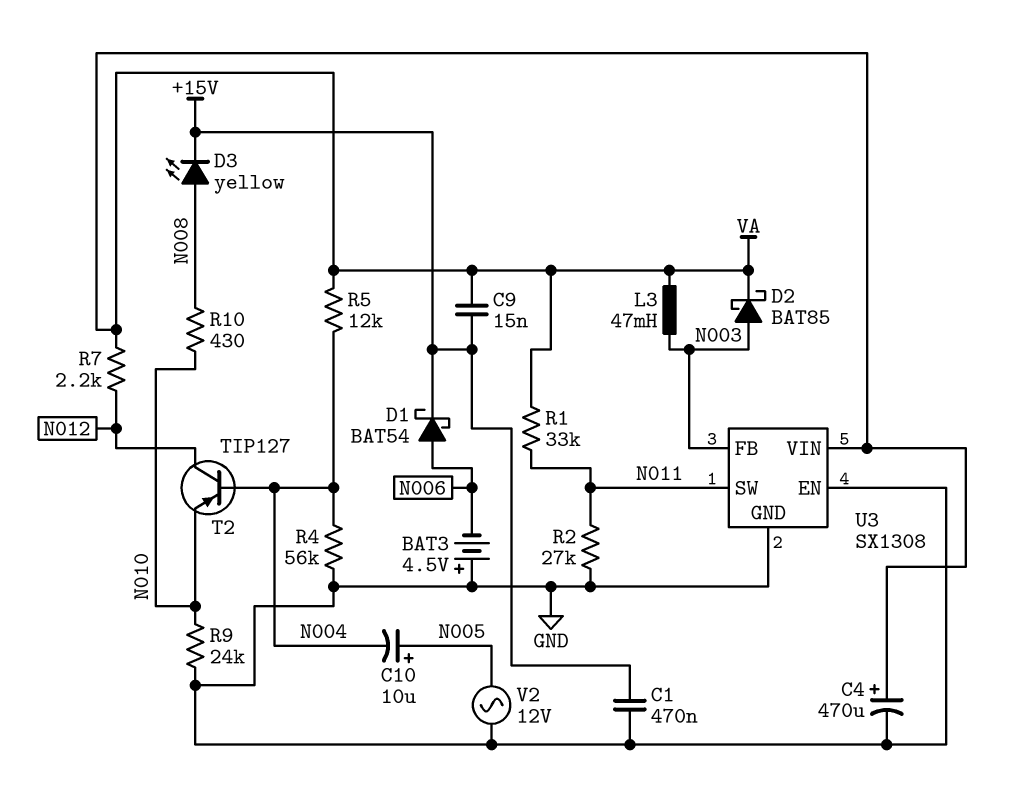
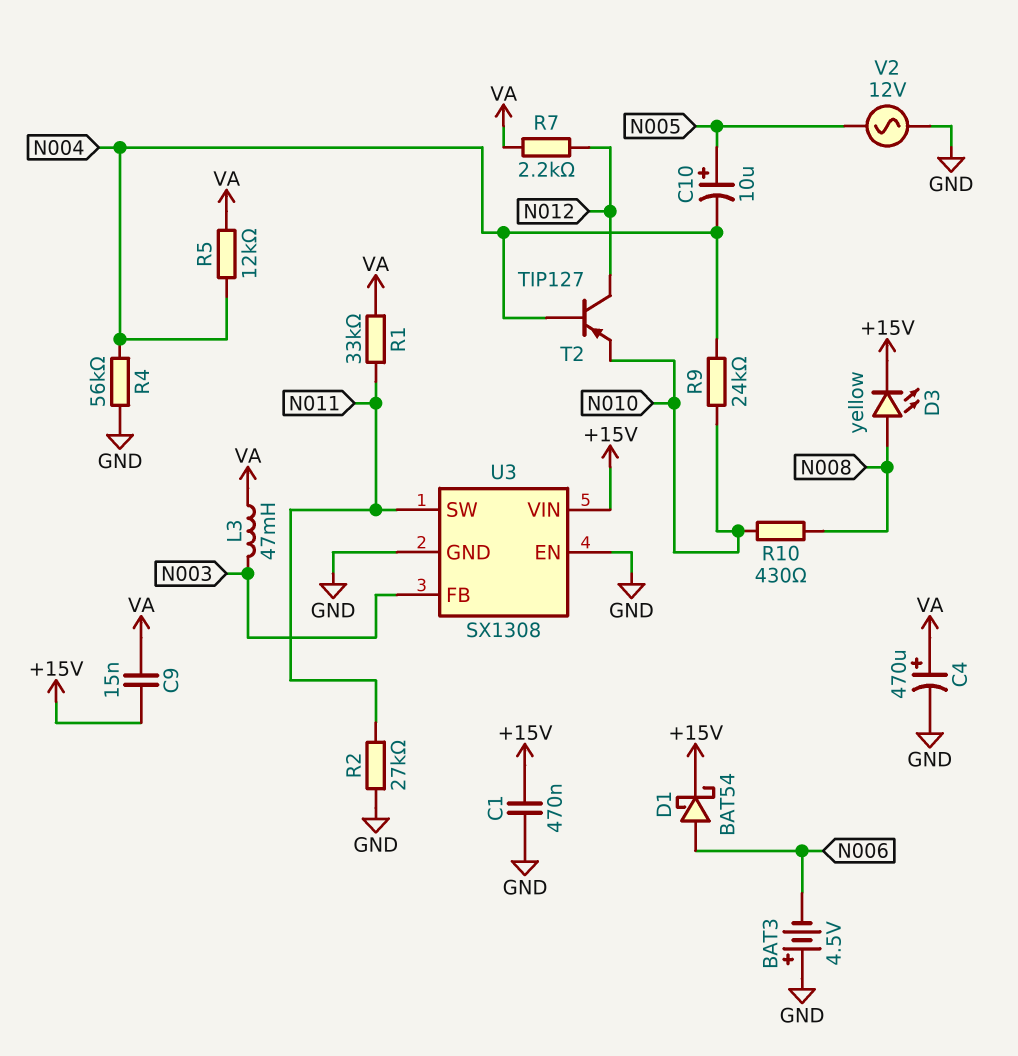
D2: schottky BAT85 (A N003, K VA) -> none
R9: 24k (GND, N010) -> 24k (N004, N010)
U3 pin VIN: VA -> +15V

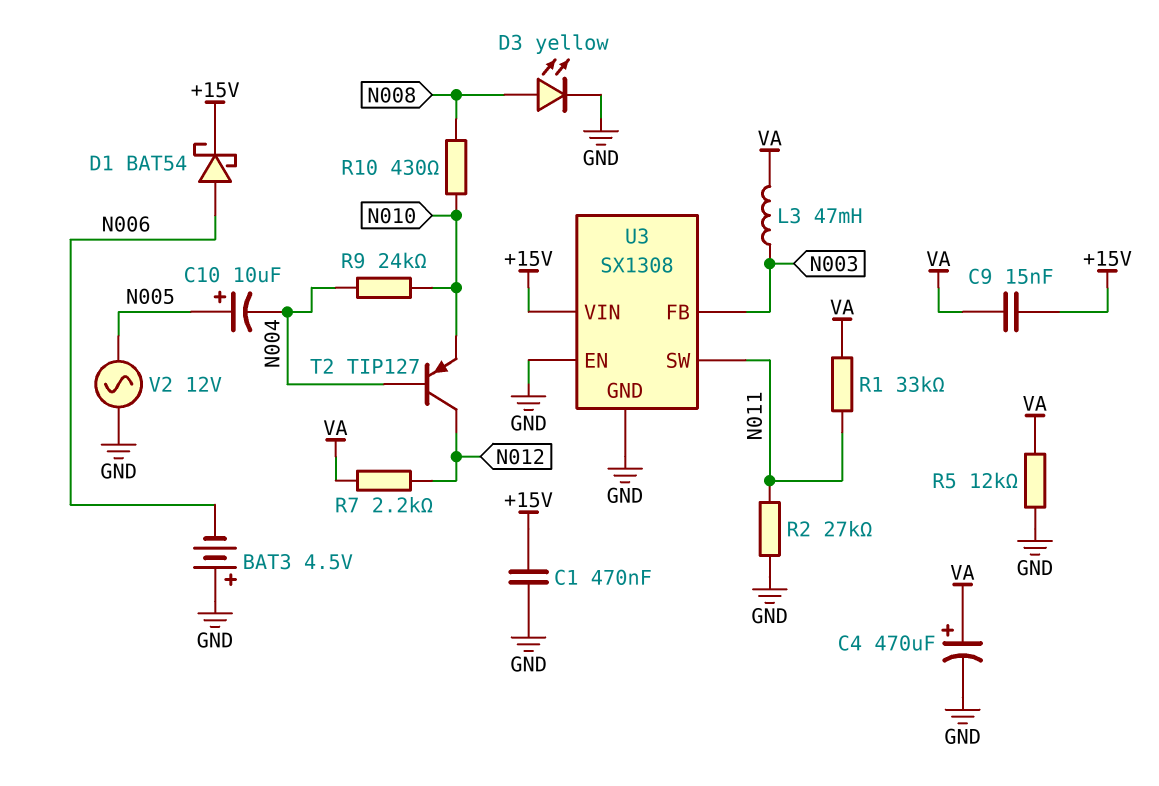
D3: LED yellow (A N008, K +15V) -> LED yellow (A N008, K GND)
R4: 56k (GND, N004) -> none
R5: 12k (N004, VA) -> 12k (GND, VA)

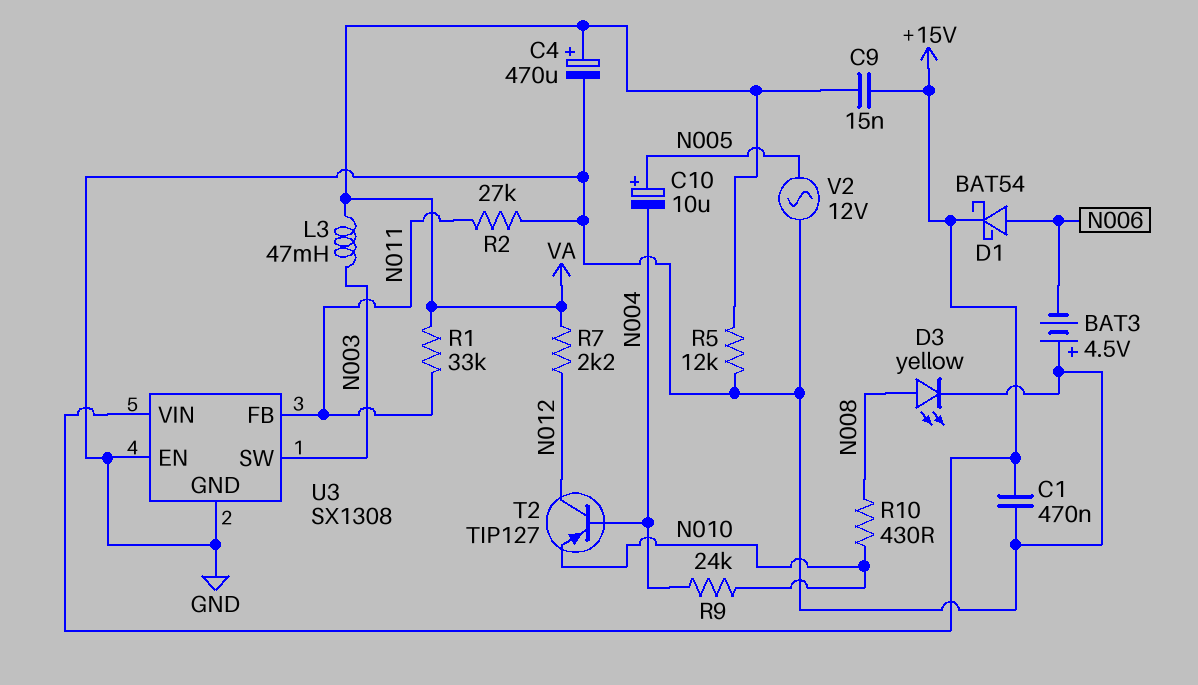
U3 pin FB: N003 -> N011
U3 pin SW: N011 -> N003

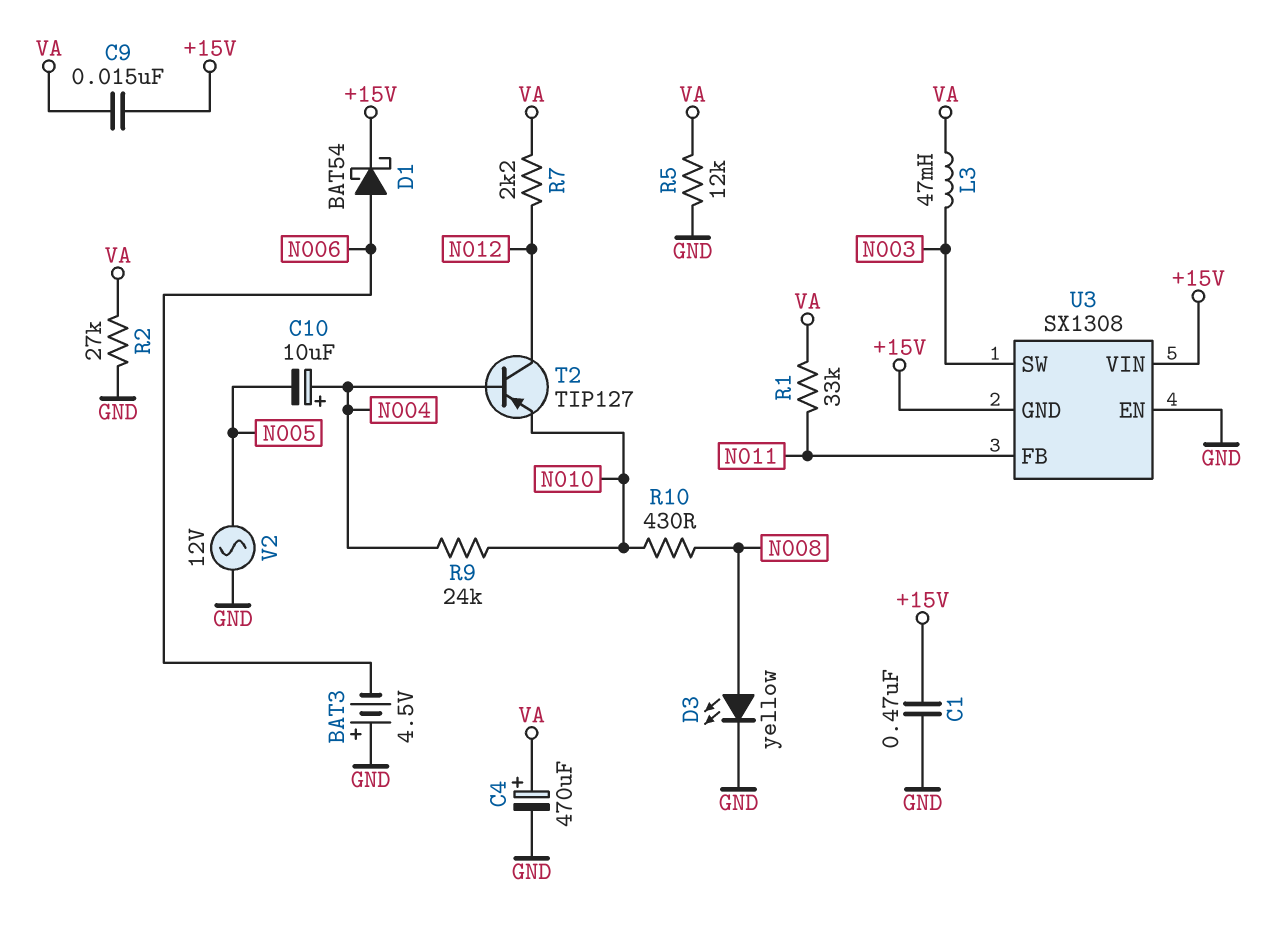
C10: 10uF (plus N005, minus N004) -> 10uF (plus N004, minus N005)
R2: 27k (GND, N011) -> 27k (GND, VA)
U3 pin GND: GND -> +15V

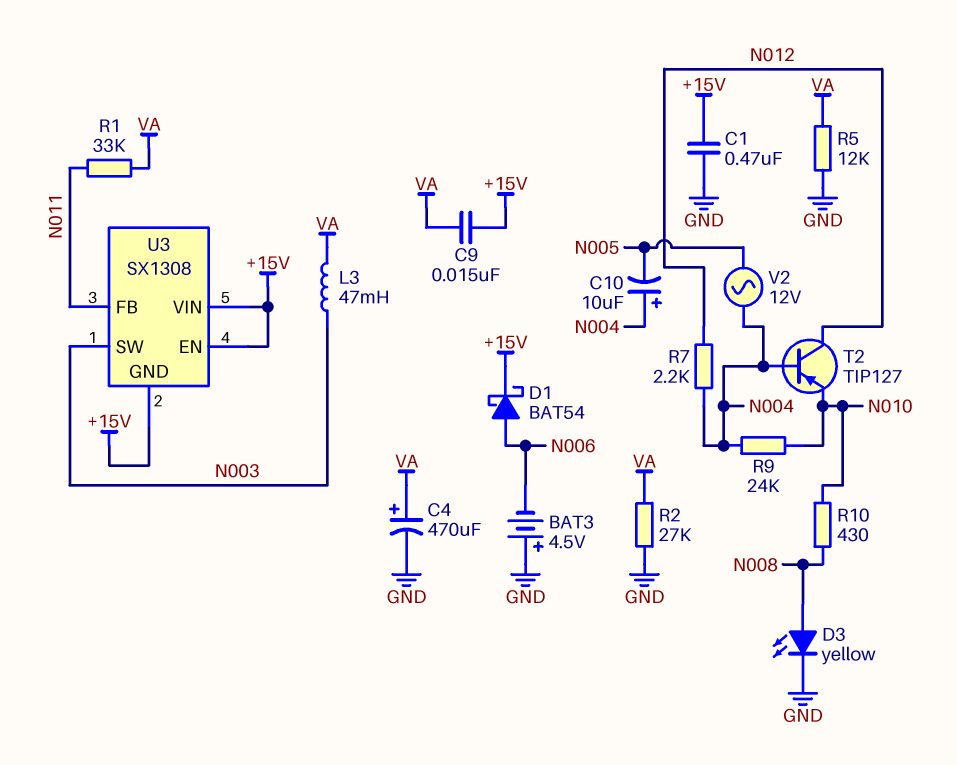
R7: 2.2k (N012, VA) -> 2.2k (N004, N012)
U3 pin EN: GND -> +15V
V2: AC 12V (GND, N005) -> AC 12V (N004, N005)

